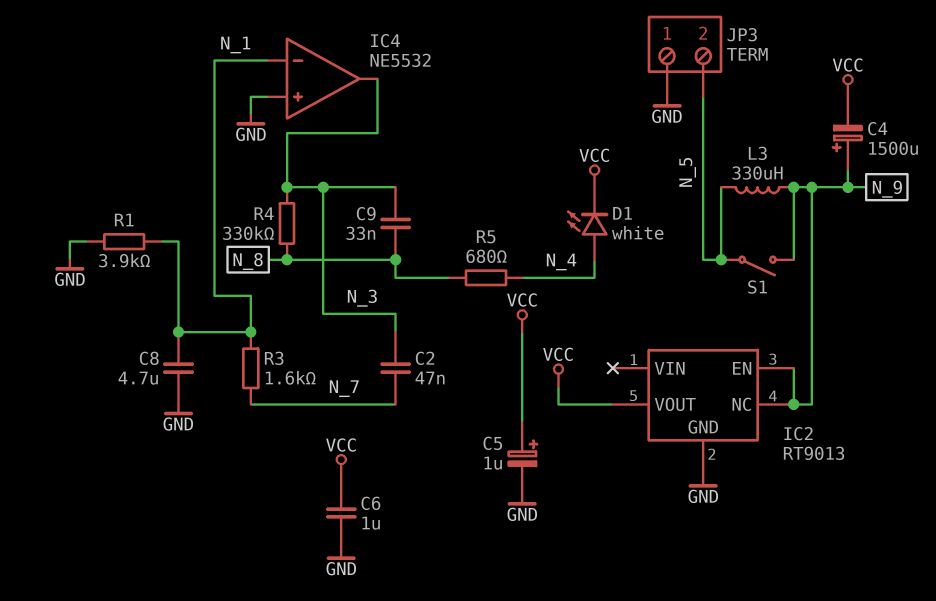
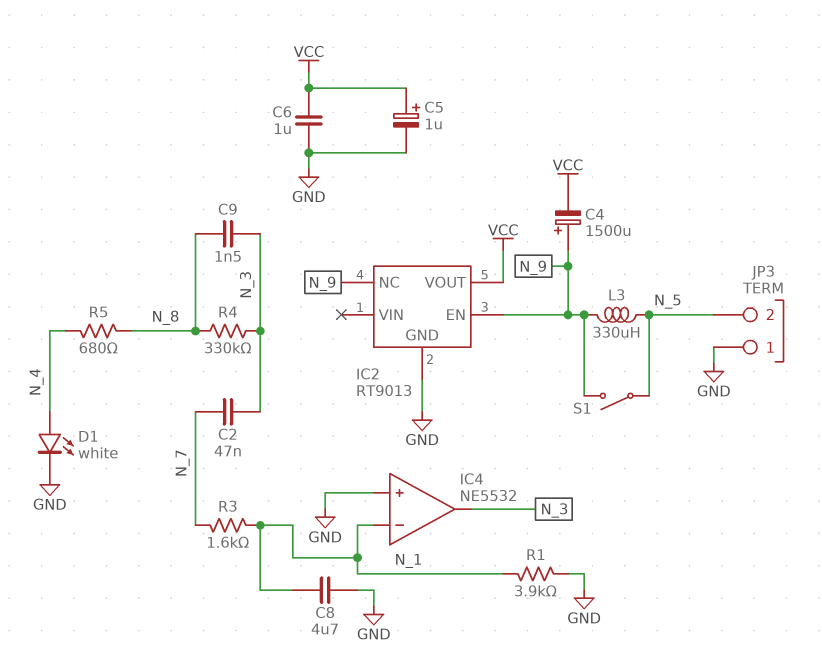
C9: 33nF (N_3, N_8) -> 1.5nF (N_3, N_8)
D1: LED white (A N_4, K VCC) -> LED white (A N_4, K GND)

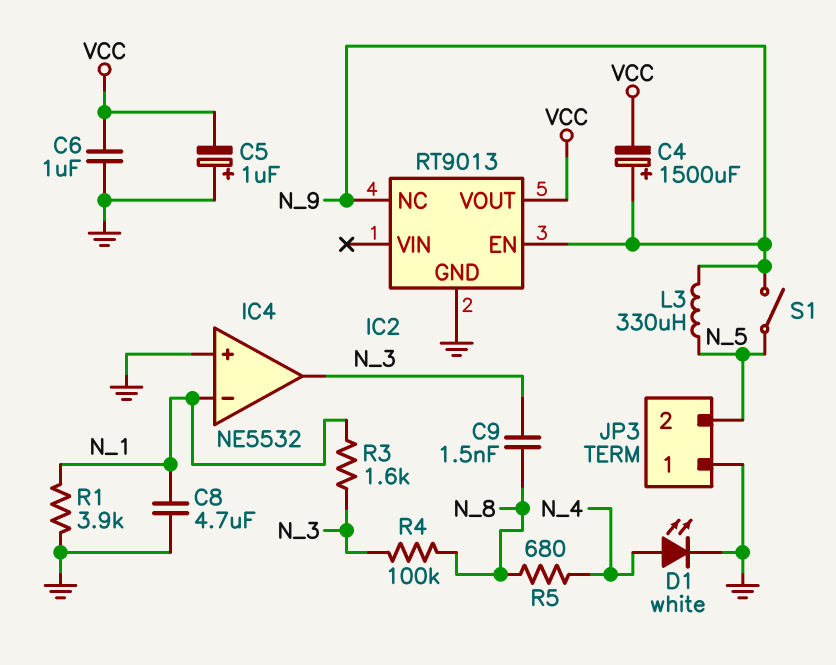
C2: 47nF (N_3, N_7) -> none
C5: 1uF (plus VCC, minus GND) -> 1uF (plus GND, minus VCC)
R3: 1.6k (N_1, N_7) -> 1.6k (N_1, N_3)
R4: 330k (N_3, N_8) -> 100k (N_3, N_8)

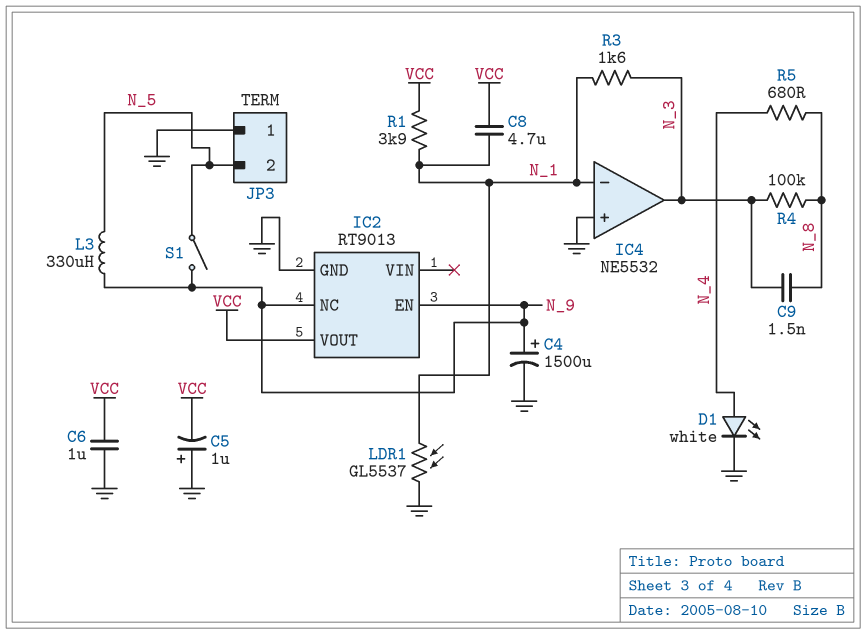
C4: 1500uF (plus N_9, minus VCC) -> 1500uF (plus N_9, minus GND)
C8: 4.7uF (GND, N_1) -> 4.7uF (N_1, VCC)
LDR1: none -> GL5537 (GND, N_1)
R1: 3.9k (GND, N_1) -> 3.9k (N_1, VCC)

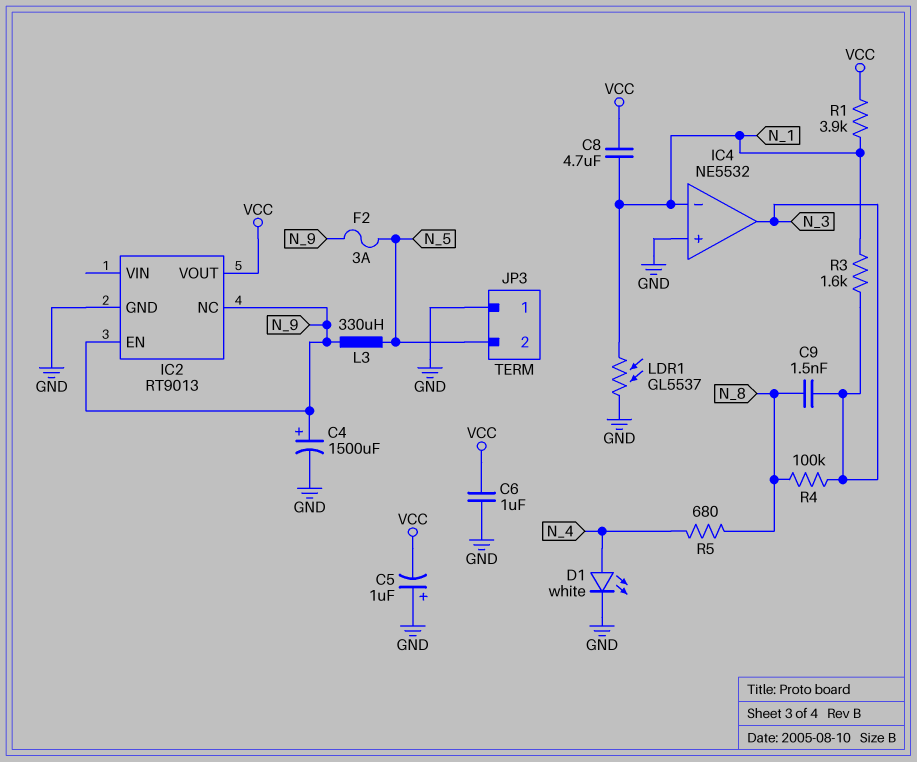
F2: none -> 3A (N_5, N_9)
S1: switch (N_5, N_9) -> none

